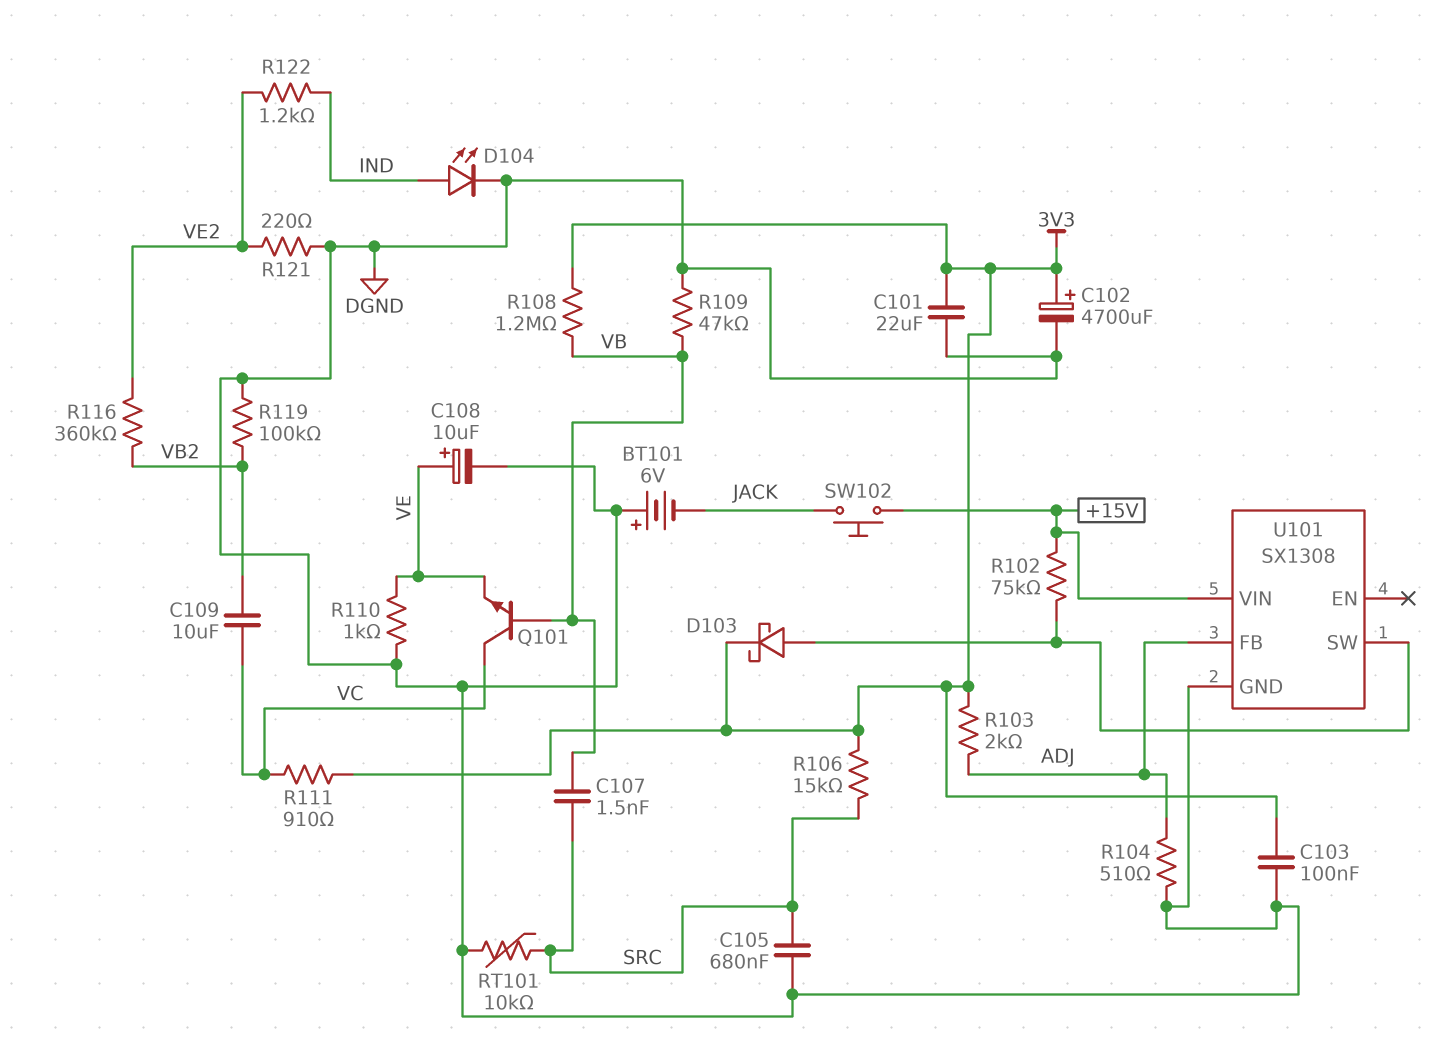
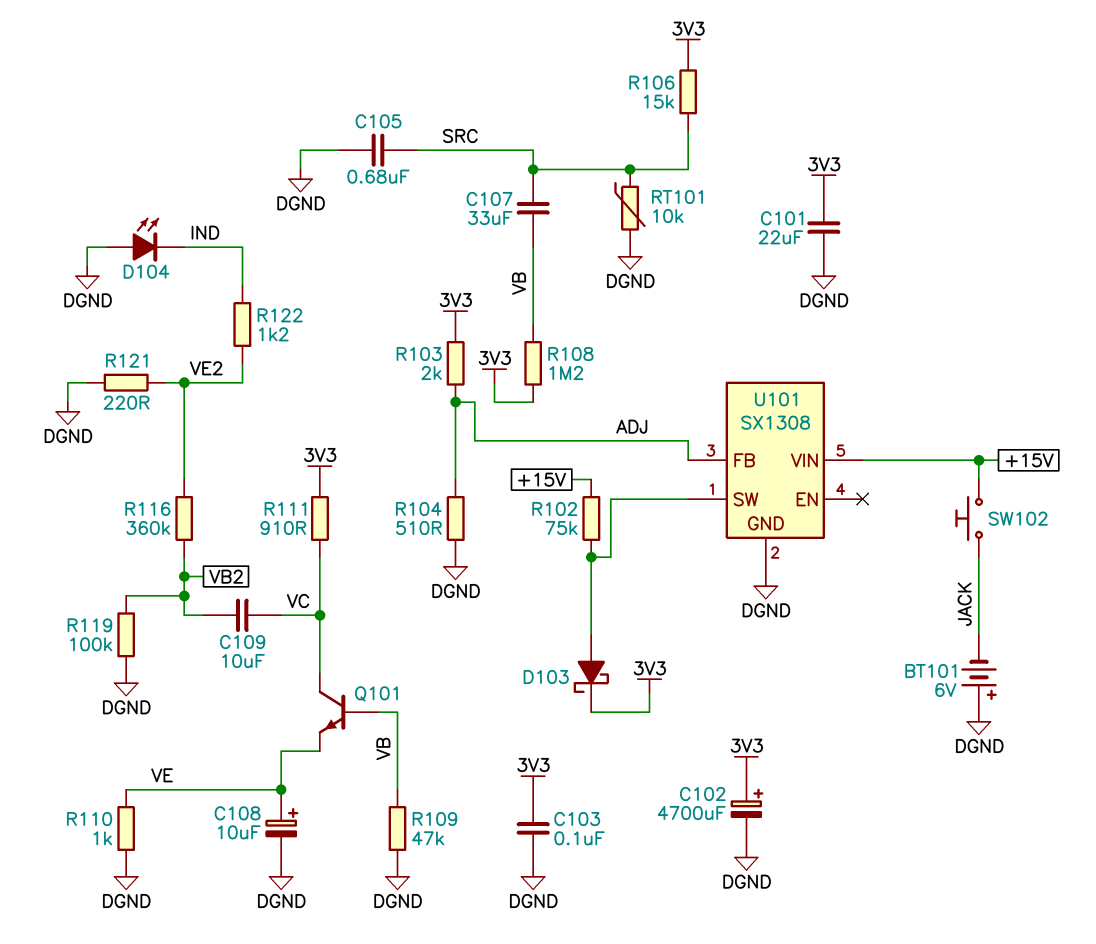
C107: 1.5nF (SRC, VB) -> 33uF (SRC, VB)
D104: LED (A IND, K DGND) -> LED (A DGND, K IND)

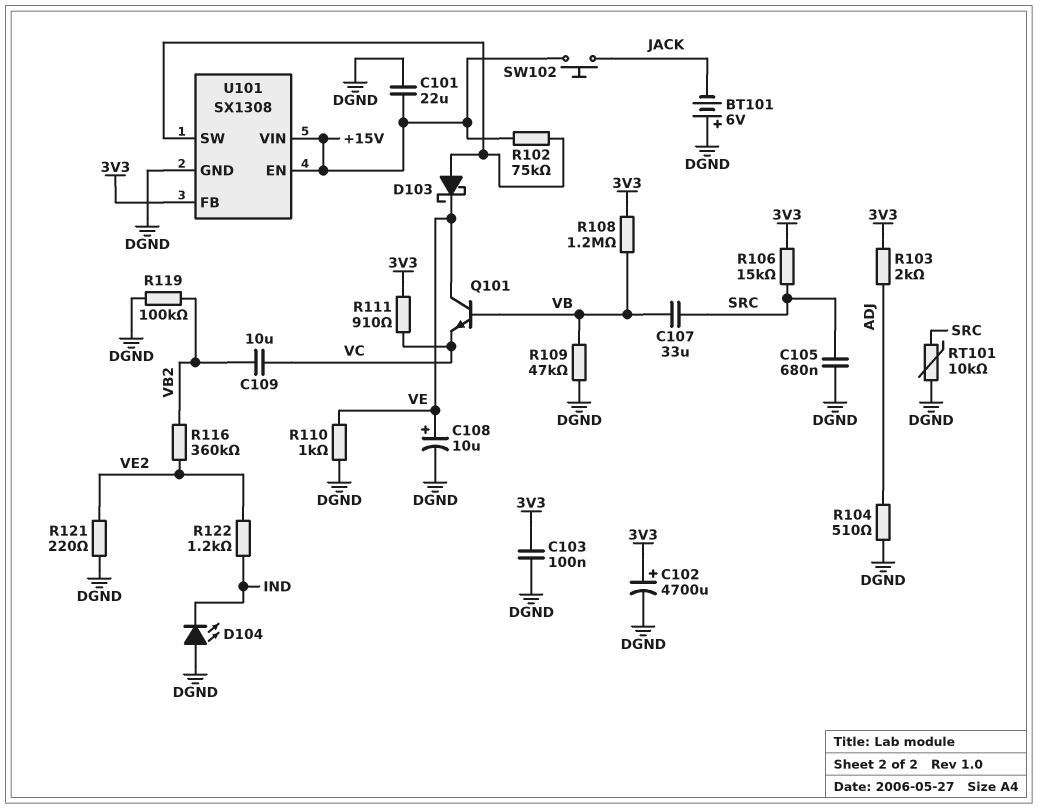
C101: 22uF (3V3, DGND) -> 22uF (+15V, DGND)
D103: schottky (A U101/SW, K 3V3) -> schottky (A U101/SW, K VE)
Q101: NPN (B VB, C VC, E VE) -> NPN (B VB, C VE, E VC)
U101 pin EN: none -> +15V
U101 pin FB: ADJ -> 3V3

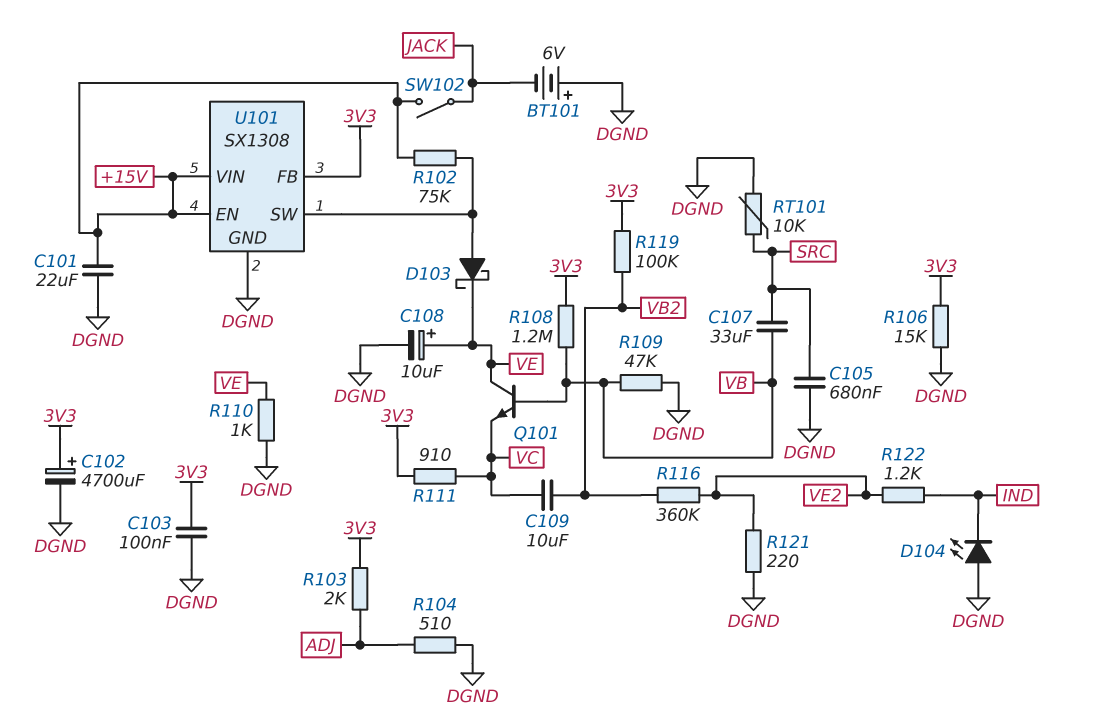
R106: 15k (3V3, SRC) -> 15k (3V3, DGND)
R119: 100k (DGND, VB2) -> 100k (3V3, VB2)
SW102: button (+15V, JACK) -> switch (+15V, JACK)

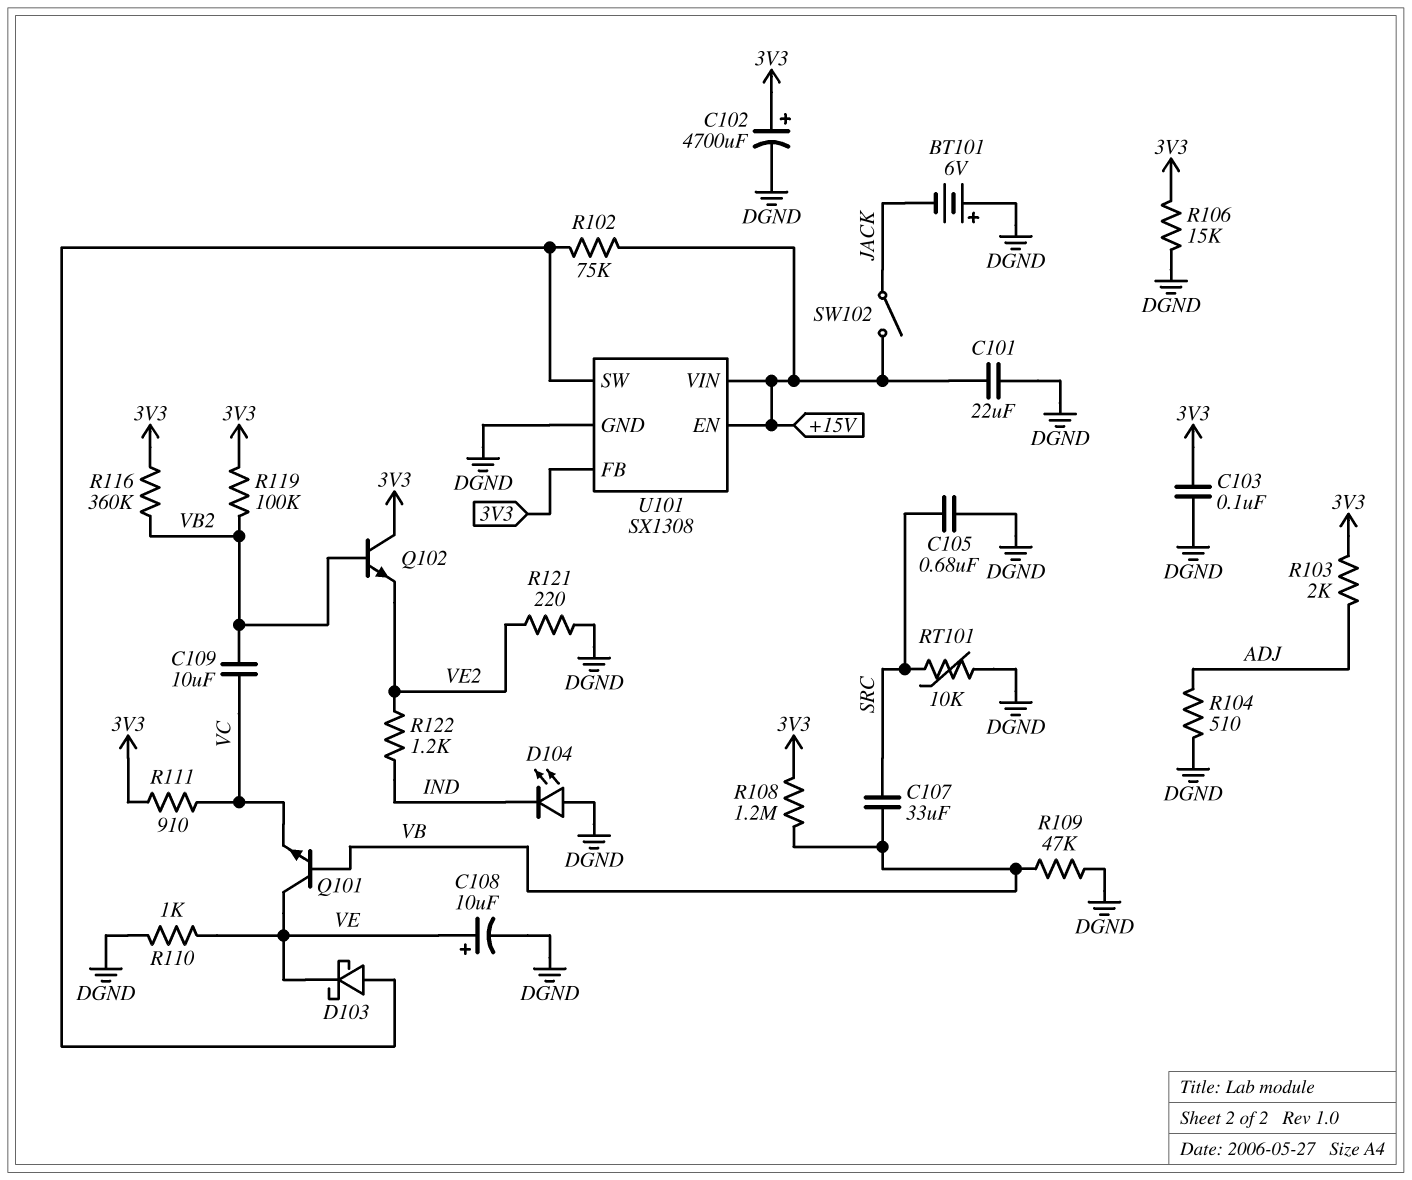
Q102: none -> NPN (B VB2, C 3V3, E VE2)
R116: 360k (VB2, VE2) -> 360k (3V3, VB2)

